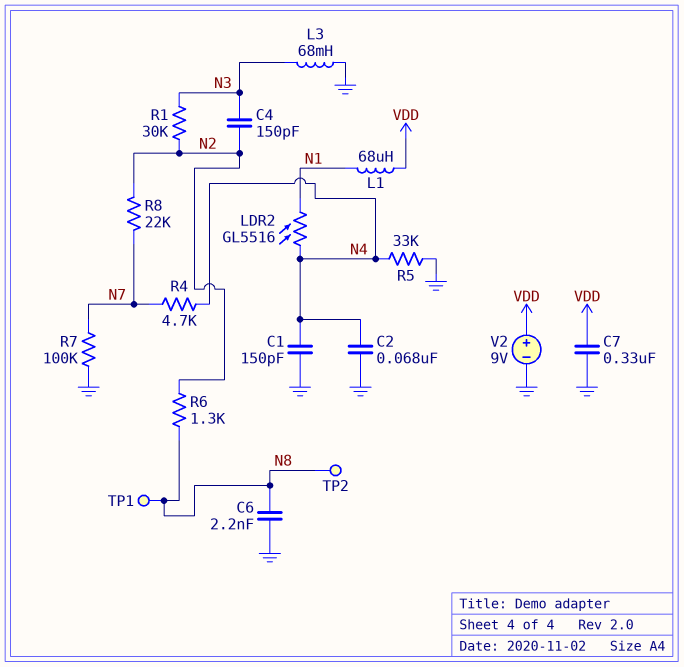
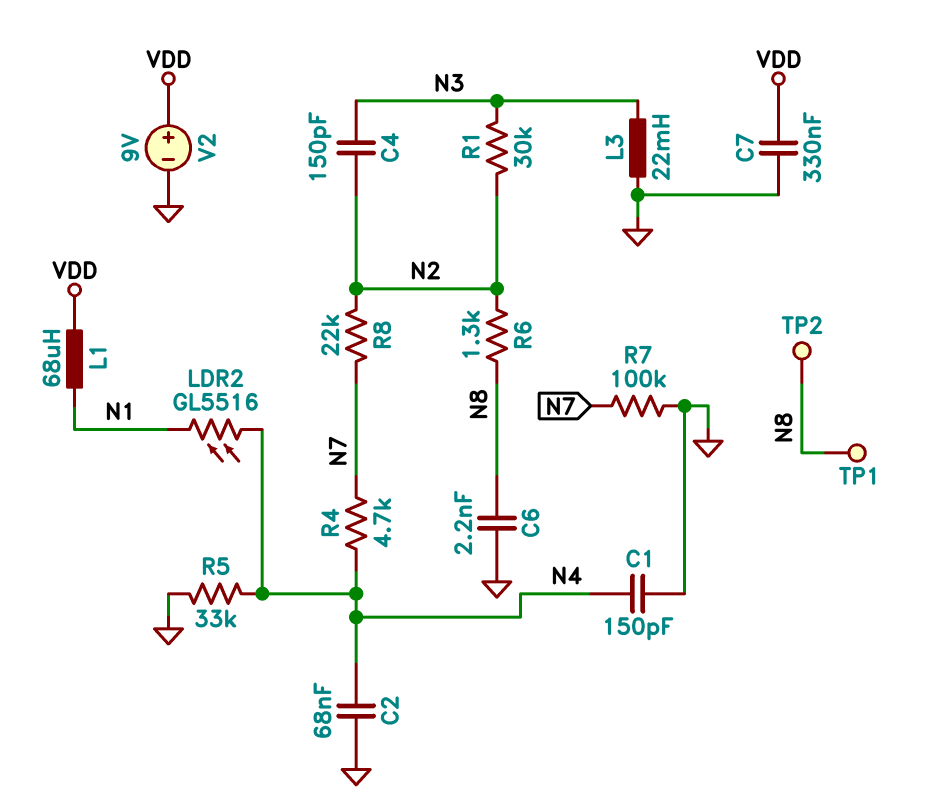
L3: 68mH (GND, N3) -> 22mH (GND, N3)

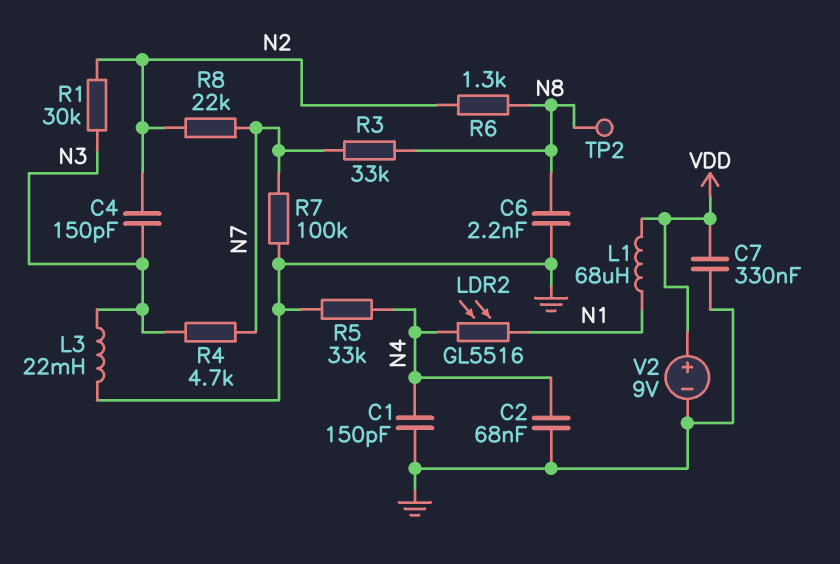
R3: none -> 33k (N7, N8)
R4: 4.7k (N4, N7) -> 4.7k (N3, N7)
TP1: test point (N8) -> none

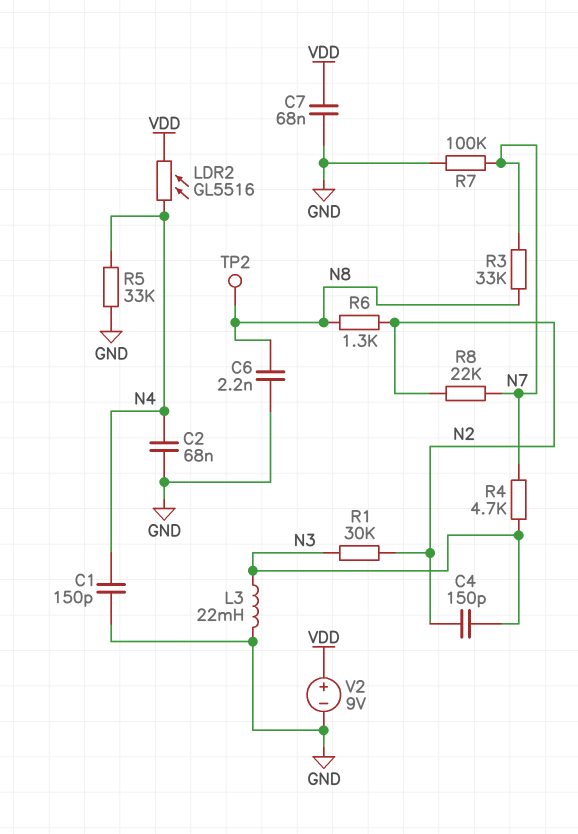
C7: 330nF (GND, VDD) -> 68nF (GND, VDD)
L1: 68uH (N1, VDD) -> none
LDR2: GL5516 (N1, N4) -> GL5516 (N4, VDD)

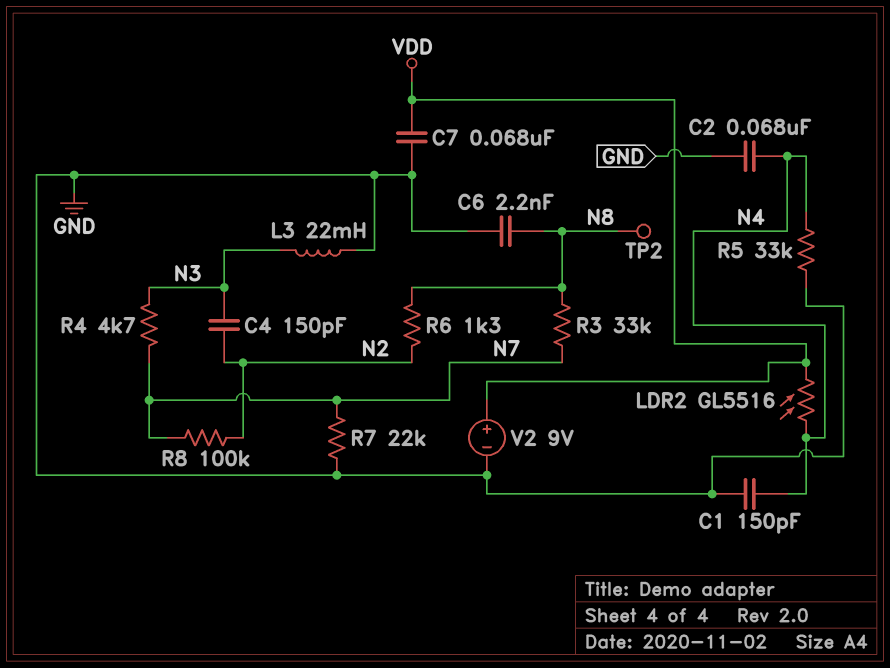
R1: 30k (N2, N3) -> none
R7: 100k (GND, N7) -> 22k (GND, N7)
R8: 22k (N2, N7) -> 100k (N2, N7)

